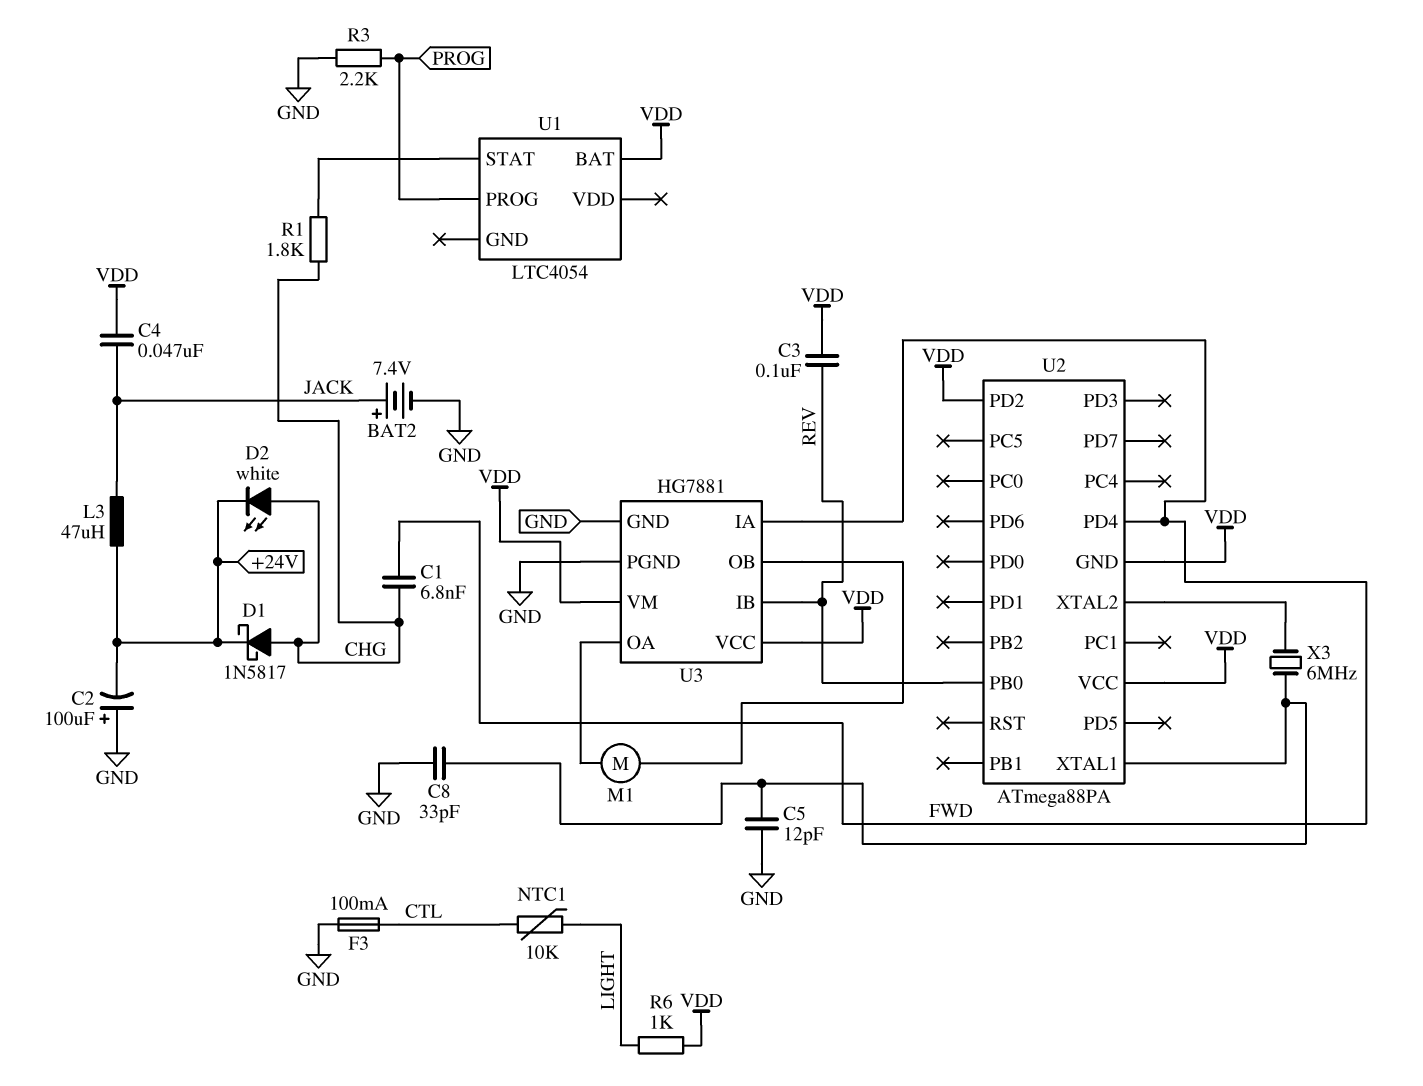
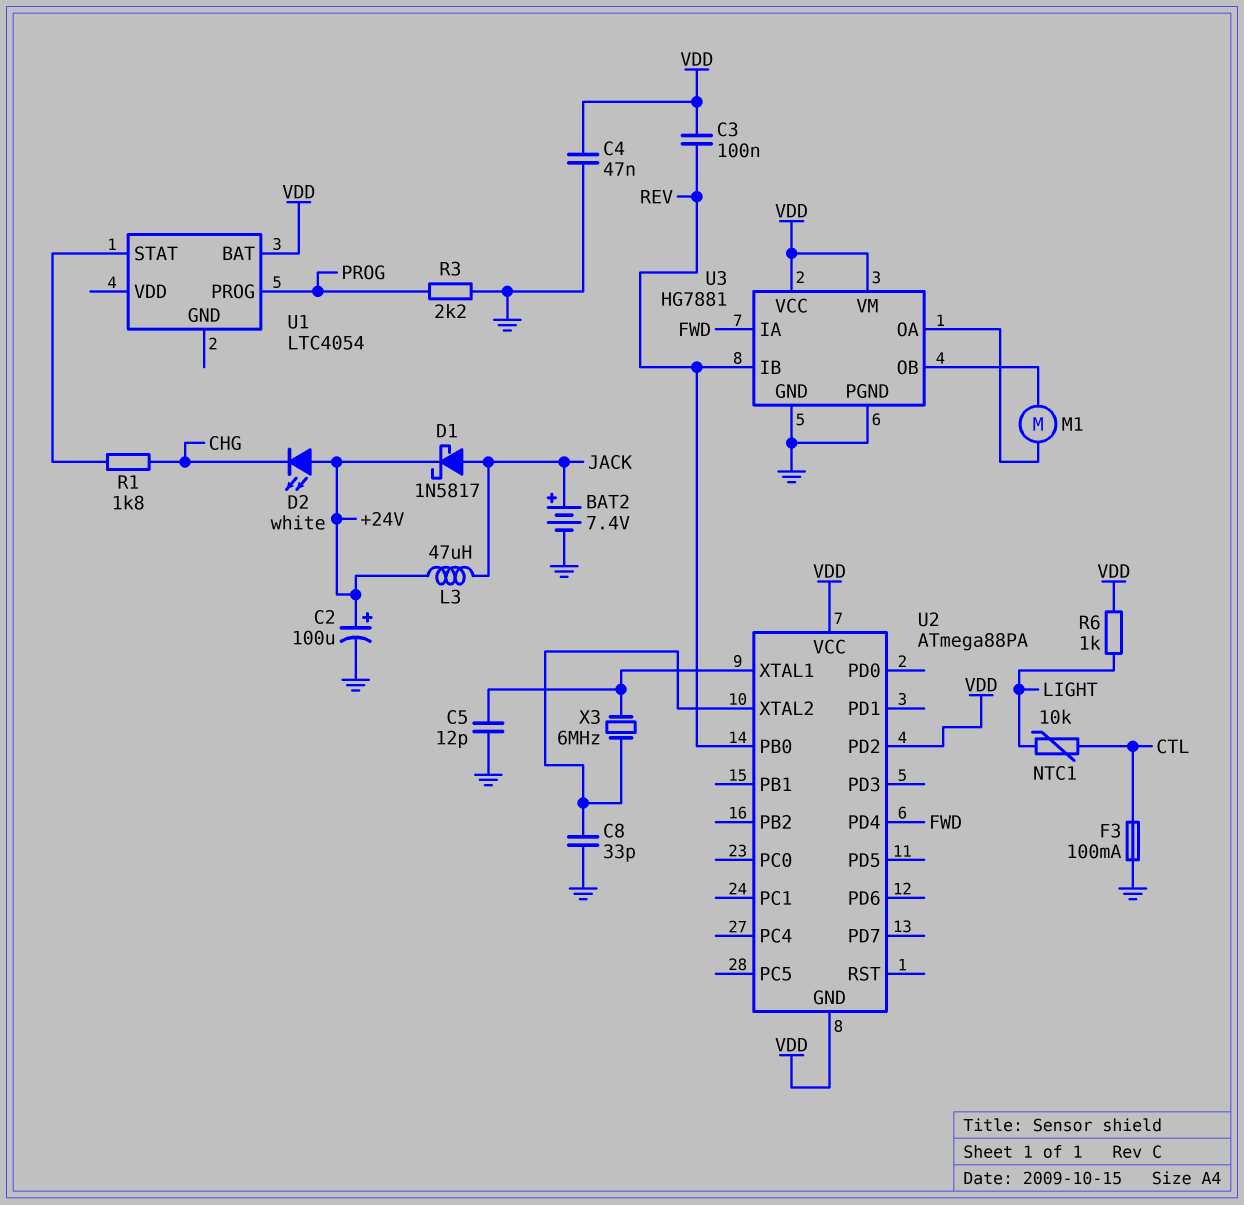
C1: 6.8nF (CHG, FWD) -> none
C2: 100uF (plus GND, minus +24V) -> 100uF (plus +24V, minus GND)
C4: 47nF (JACK, VDD) -> 47nF (GND, VDD)
C8: 33pF (GND, U2/XTAL1) -> 33pF (GND, U2/XTAL2)
D1: schottky 1N5817 (A CHG, K +24V) -> schottky 1N5817 (A JACK, K +24V)
D2: LED white (A CHG, K +24V) -> LED white (A +24V, K CHG)

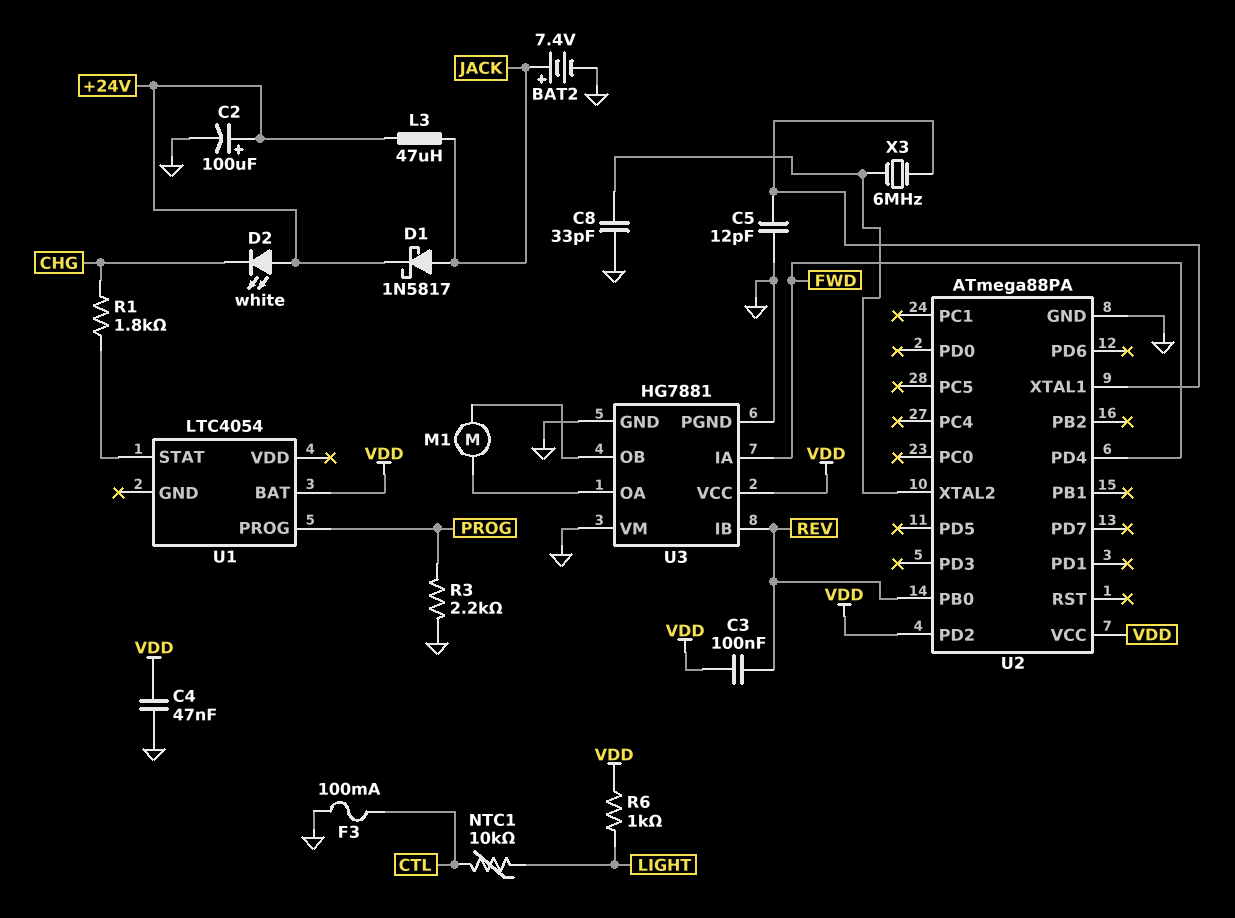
U2 pin GND: VDD -> GND
U3 pin VM: VDD -> GND

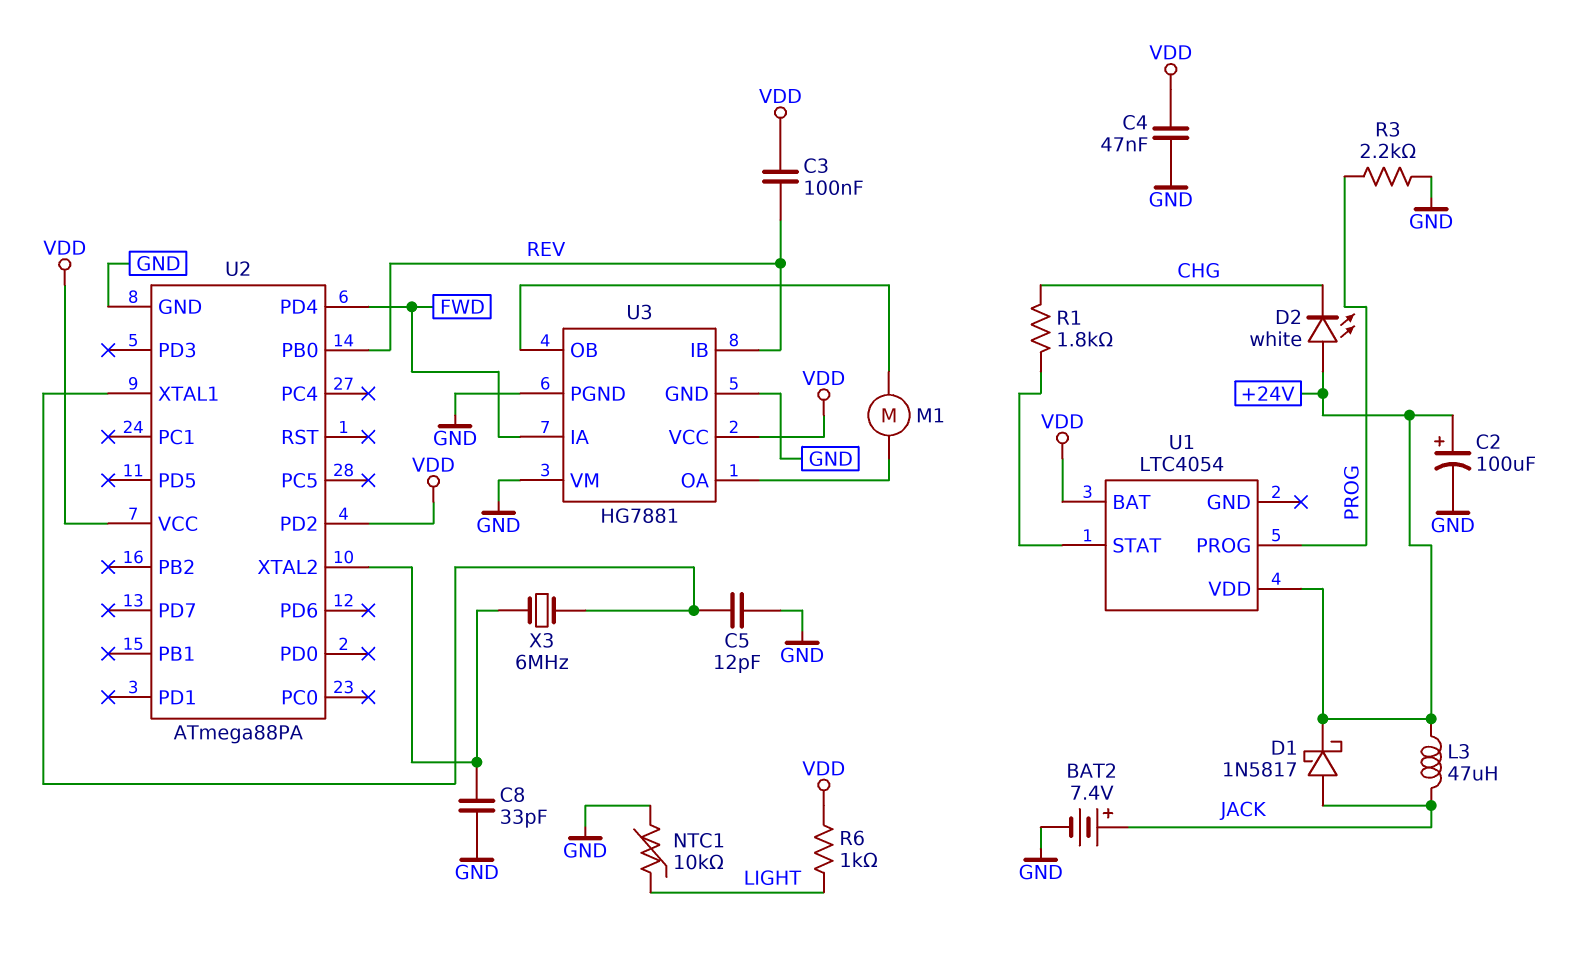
F3: 100mA (CTL, GND) -> none
NTC1: 10k (CTL, LIGHT) -> 10k (GND, LIGHT)
U1 pin VDD: none -> +24V

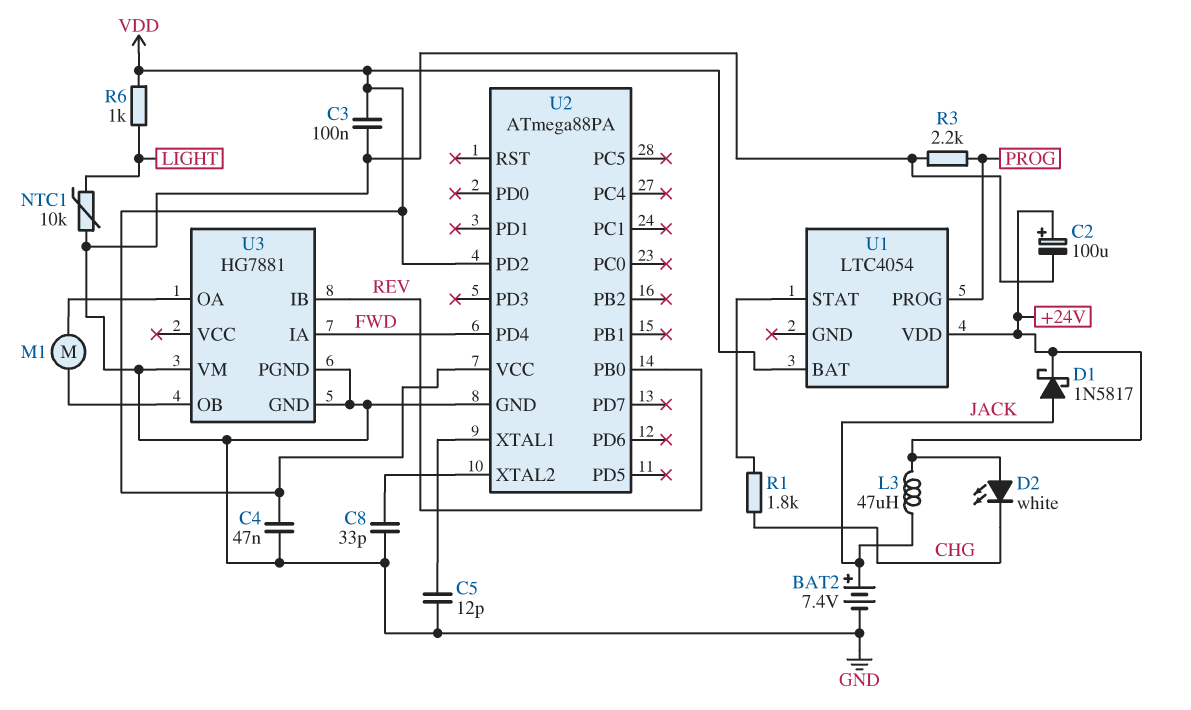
C3: 100nF (REV, VDD) -> 100nF (GND, VDD)
U3 pin VCC: VDD -> none
X3: 6MHz (U2/XTAL1, U2/XTAL2) -> none

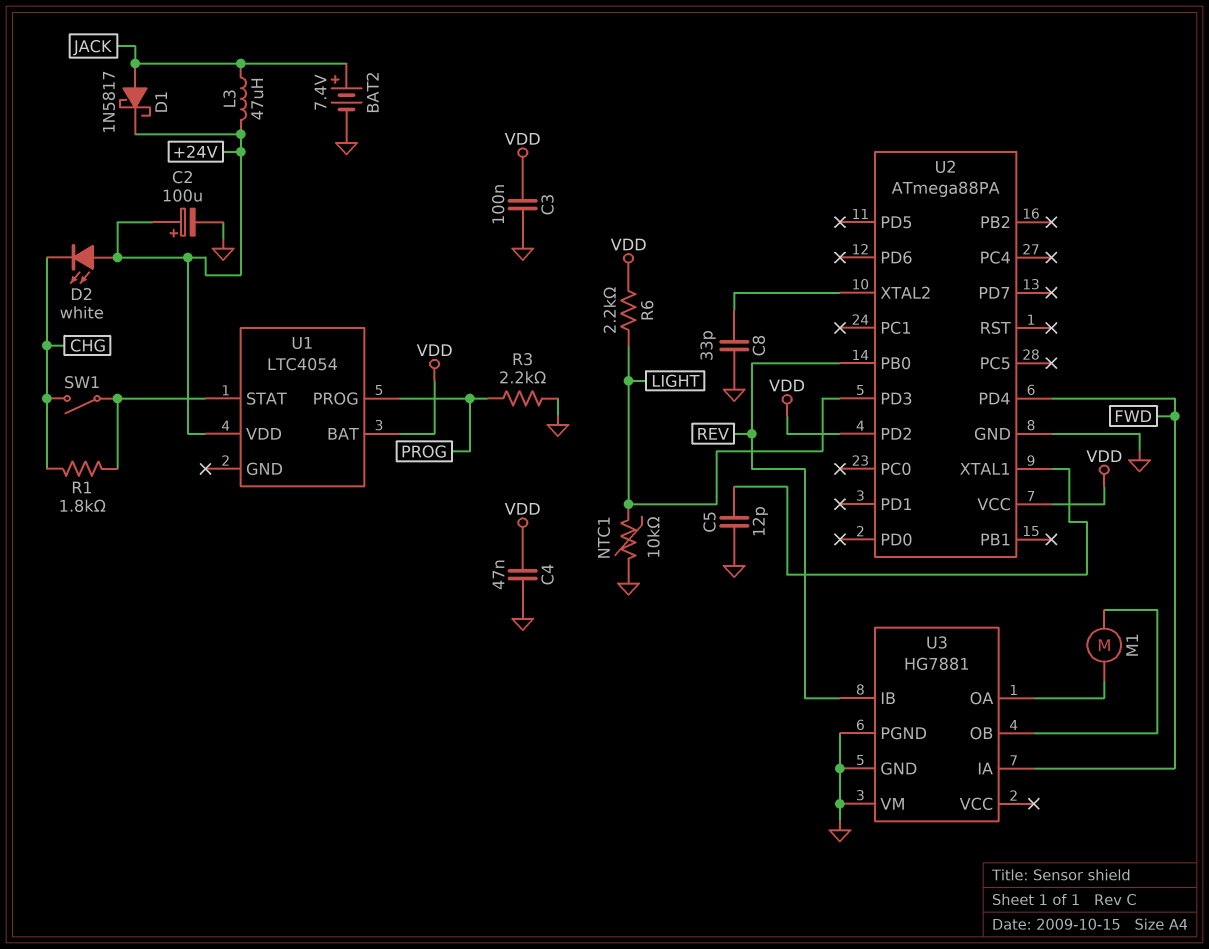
R6: 1k (LIGHT, VDD) -> 2.2k (LIGHT, VDD)
SW1: none -> switch (CHG, U1/STAT)
U2 pin PD3: none -> LIGHT

